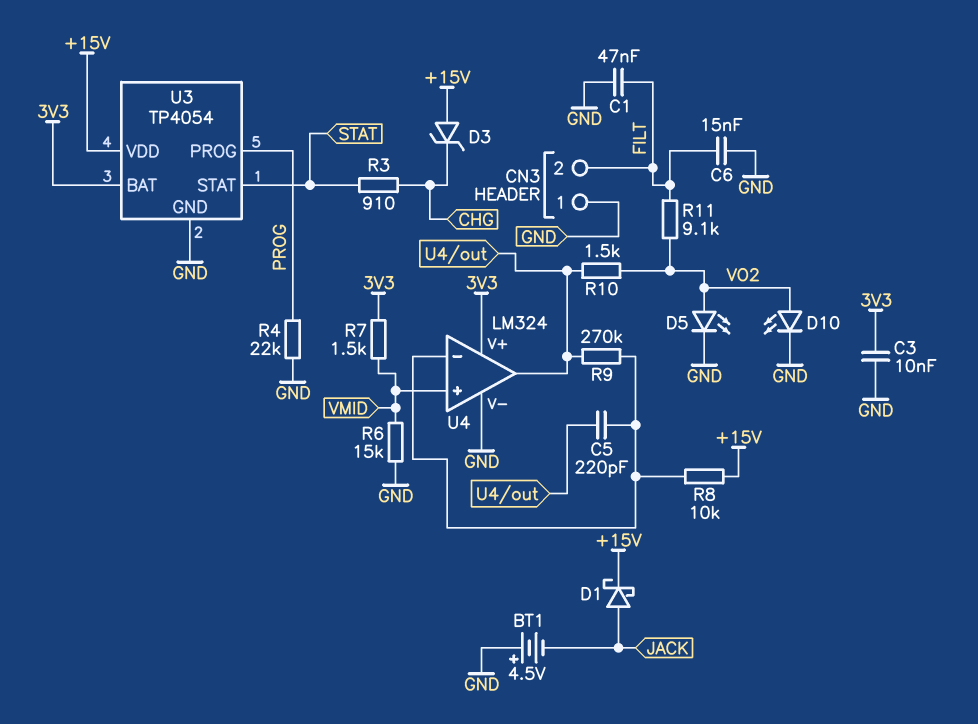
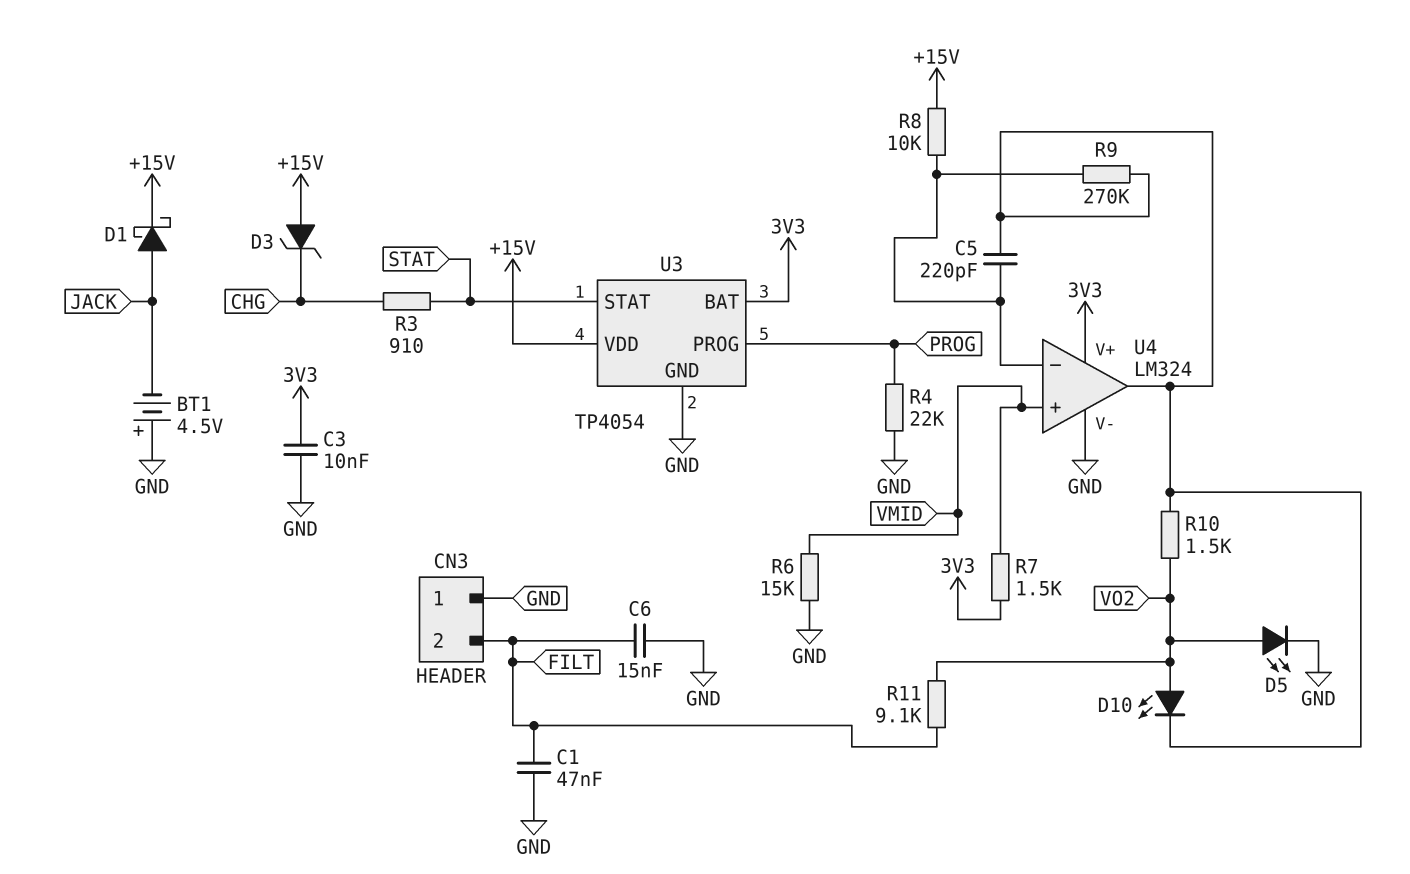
D10: LED (A VO2, K GND) -> LED (A VO2, K U4/out)

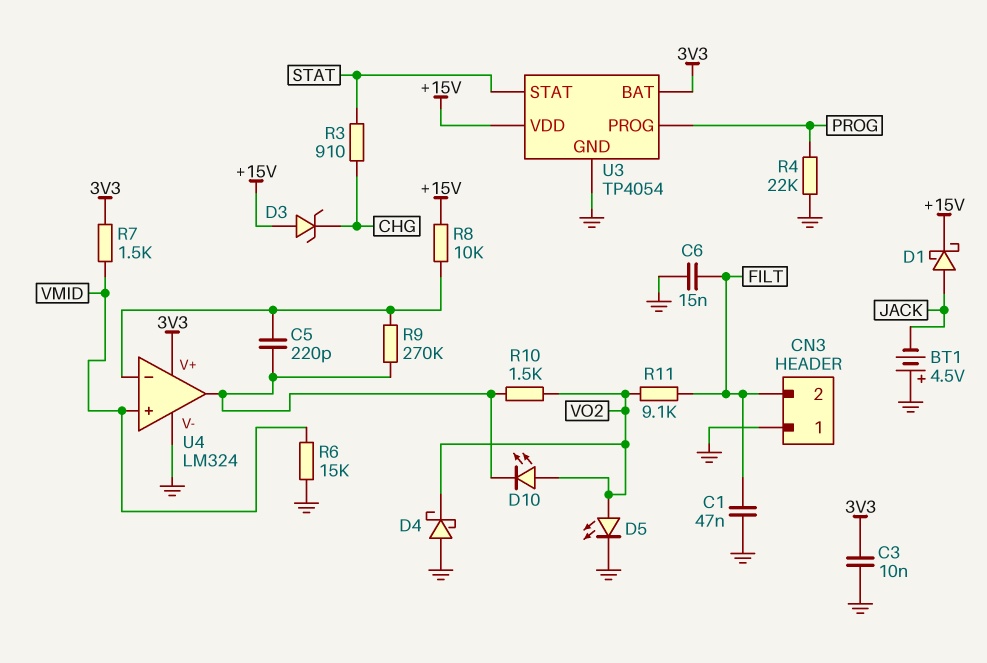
D4: none -> schottky (A GND, K VO2)

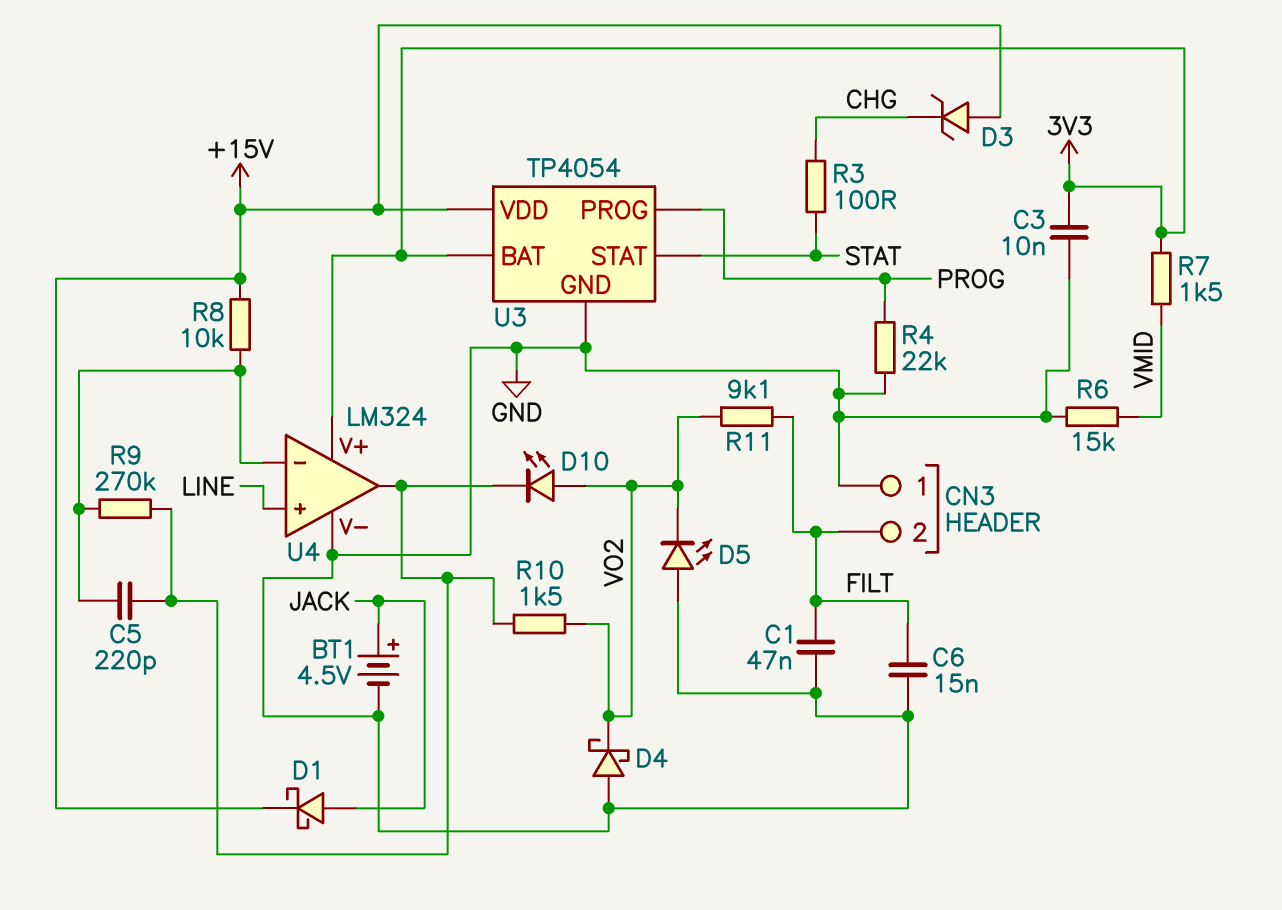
BT1: 4.5V (plus GND, minus JACK) -> 4.5V (plus JACK, minus GND)
D5: LED (A VO2, K GND) -> LED (A GND, K VO2)
R3: 910 (CHG, STAT) -> 100 (CHG, STAT)
U4 pin in+: VMID -> LINE

